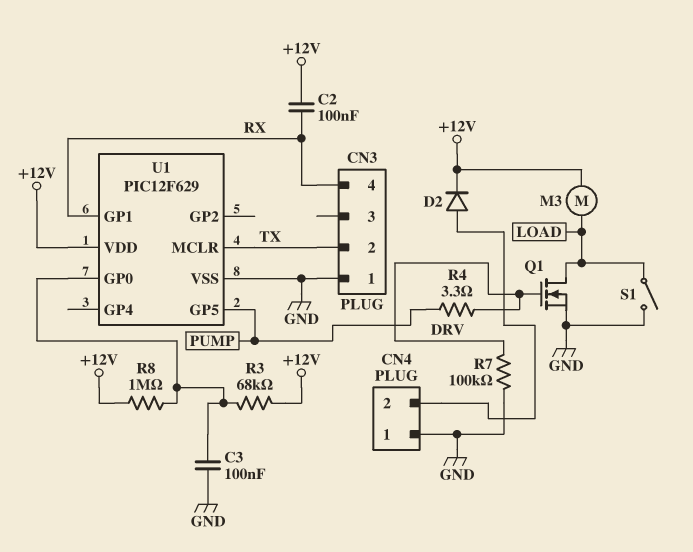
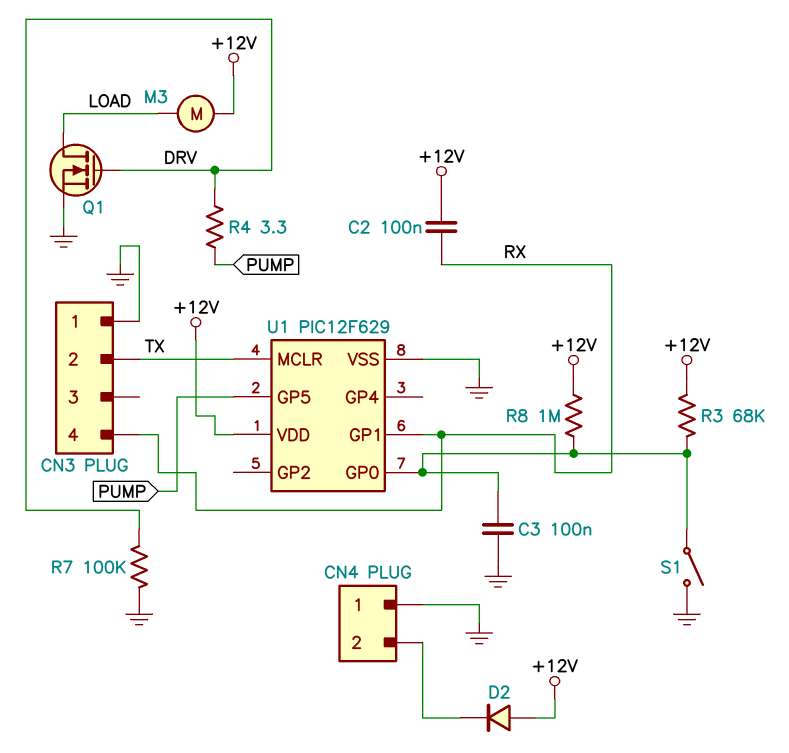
D2: diode (A CN4/2, K +12V) -> diode (A +12V, K CN4/2)
S1: switch (GND, LOAD) -> switch (GND, U1/GP0)

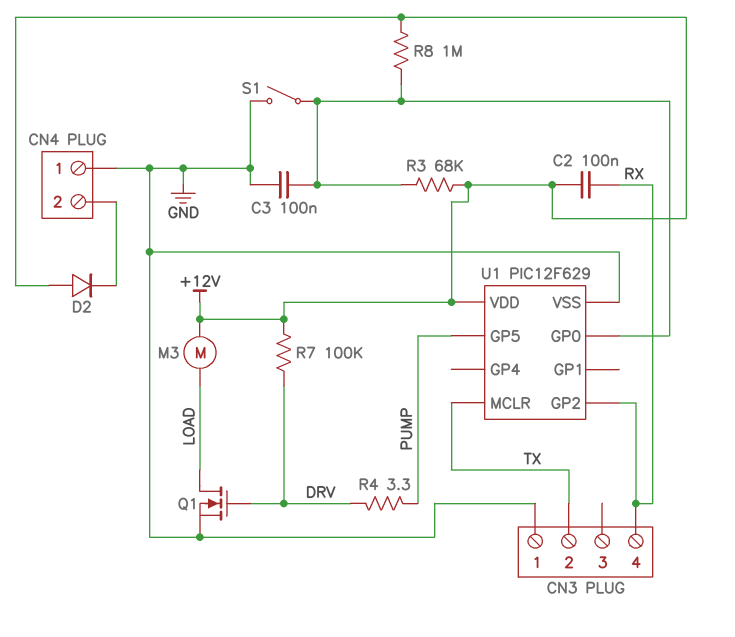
R7: 100k (DRV, GND) -> 100k (+12V, DRV)
U1 pin GP1: RX -> none
U1 pin GP2: none -> RX

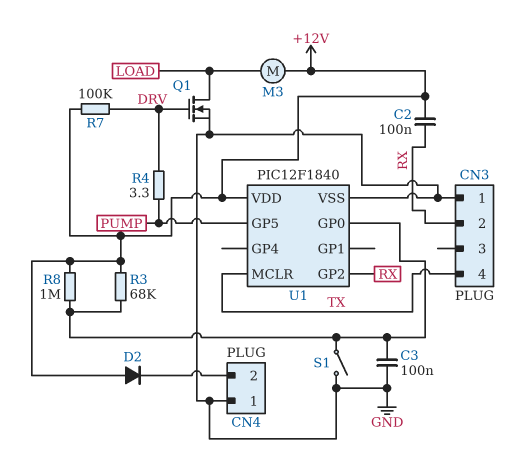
CN3 pin 2: TX -> RX
CN3 pin 4: RX -> TX
U1: PIC12F629 -> PIC12F1840

